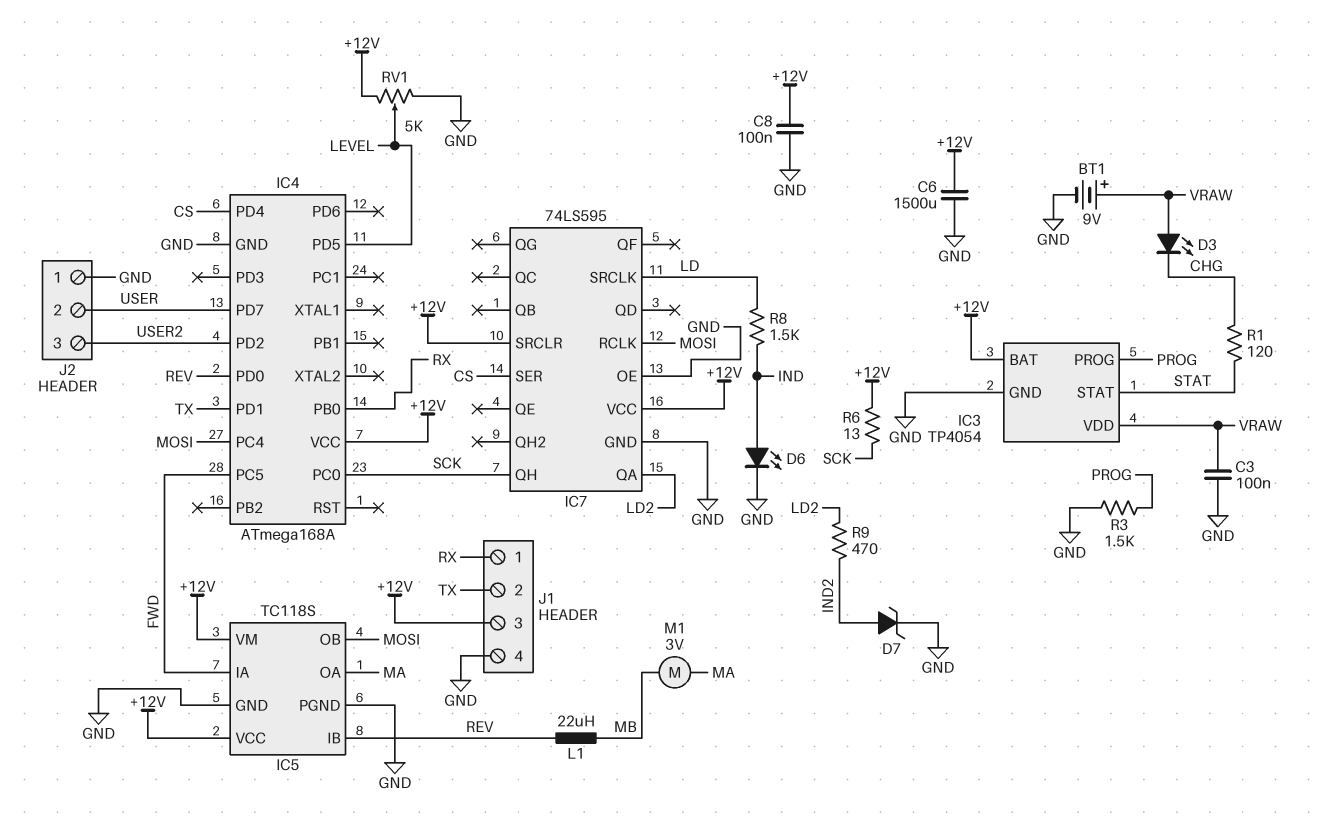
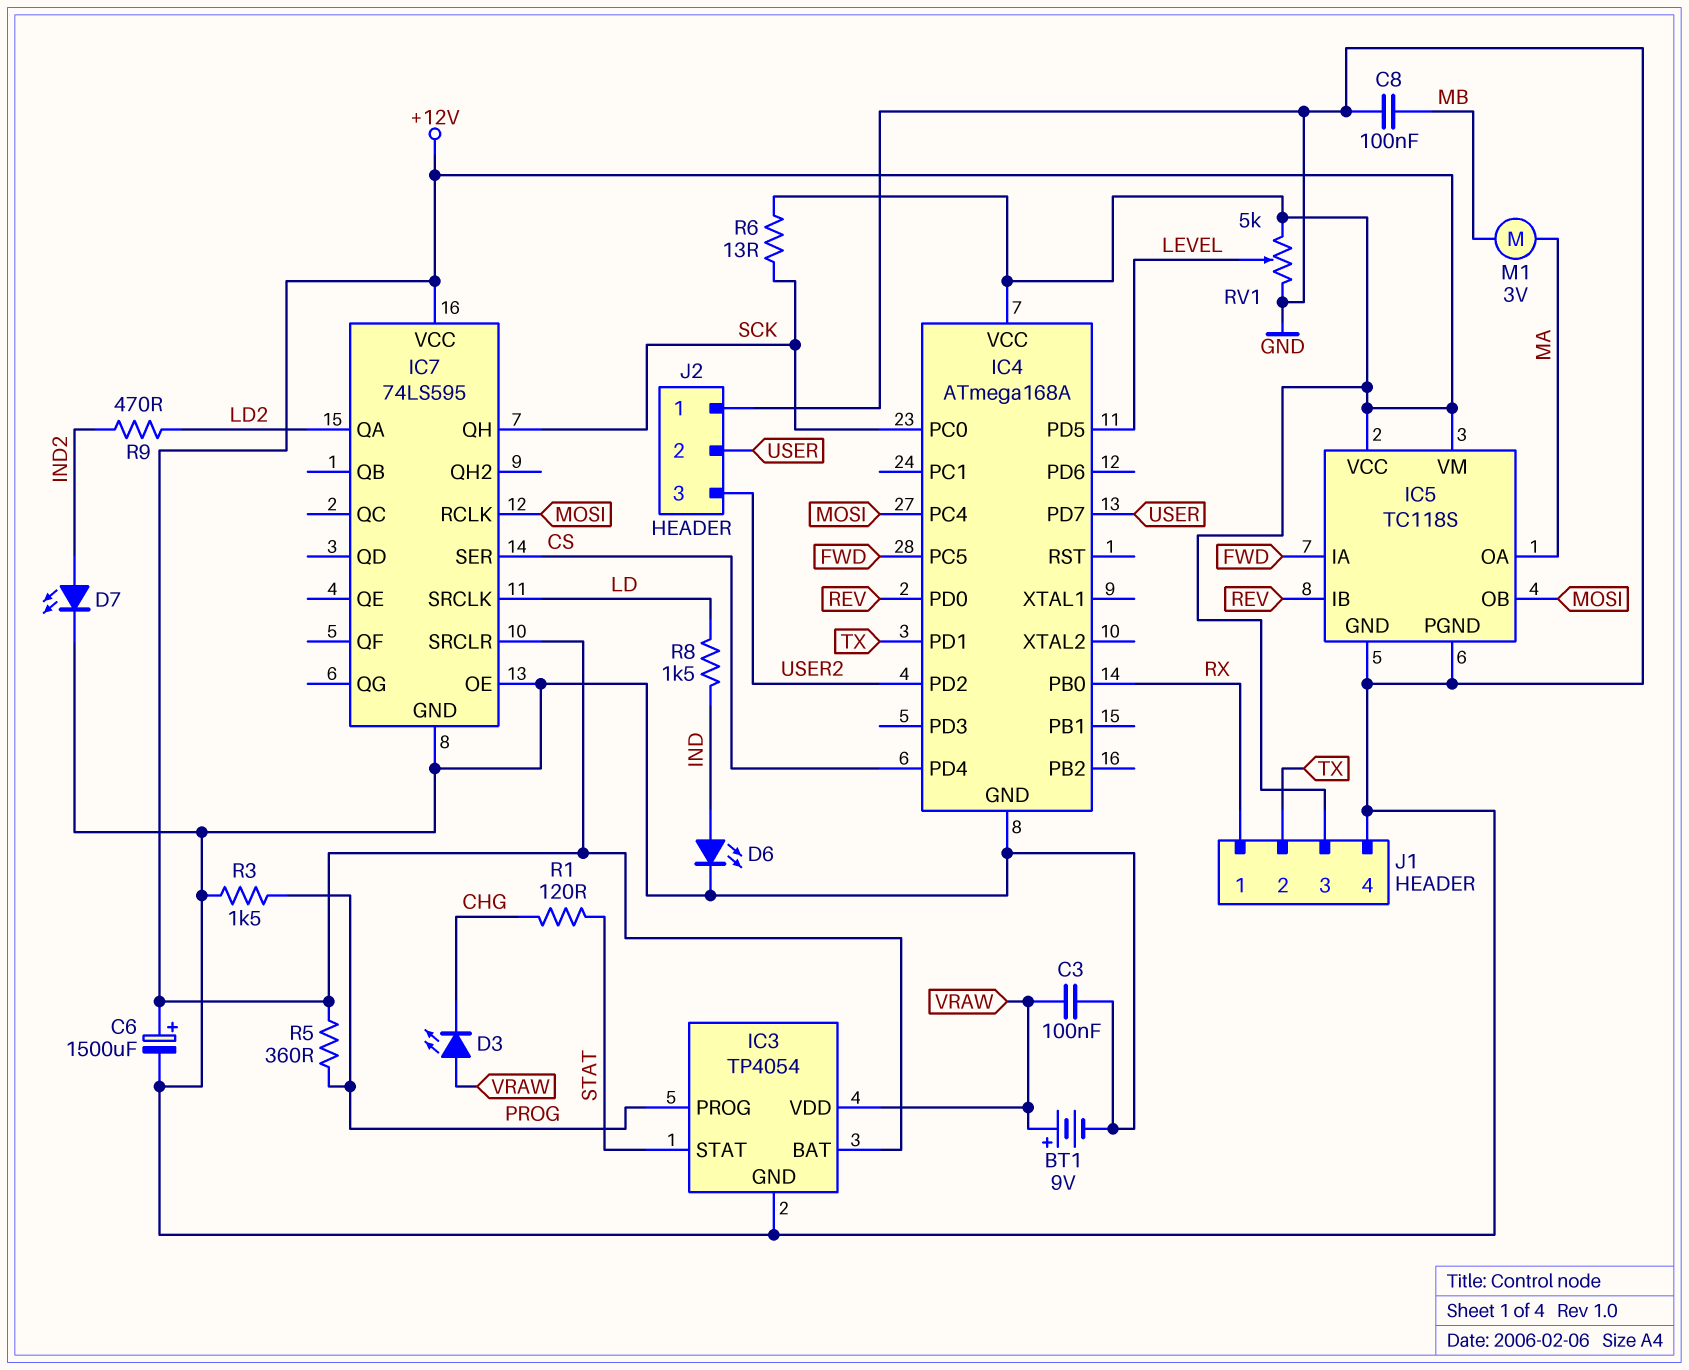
C6: 1500uF (+12V, GND) -> 1500uF (plus +12V, minus GND)
C8: 100nF (+12V, GND) -> 100nF (GND, MB)
D7: zener (A IND2, K GND) -> LED (A IND2, K GND)
L1: 22uH (MB, REV) -> none
R5: none -> 360 (+12V, PROG)

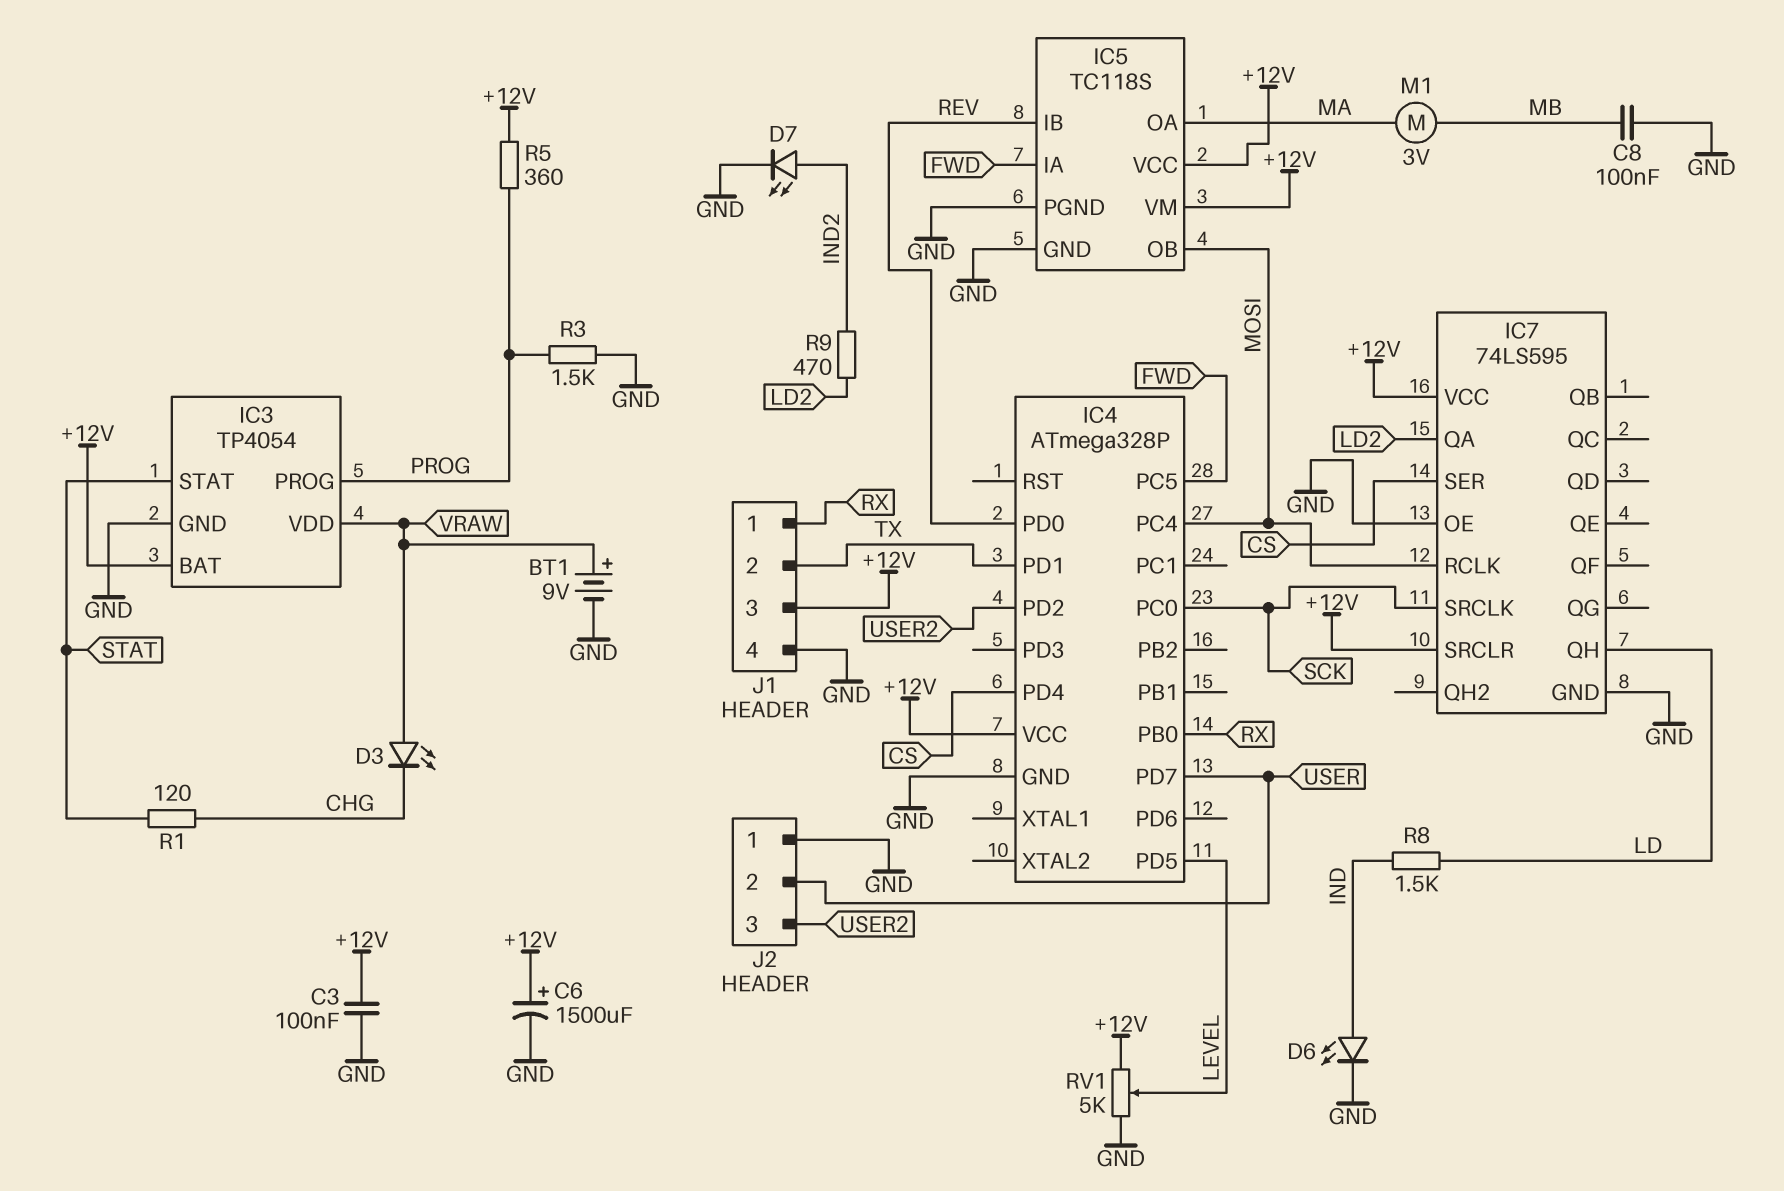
C3: 100nF (GND, VRAW) -> 100nF (+12V, GND)
IC4: ATmega168A -> ATmega328P
IC7 pin QH: SCK -> LD
IC7 pin SRCLK: LD -> SCK
R6: 13 (+12V, SCK) -> none

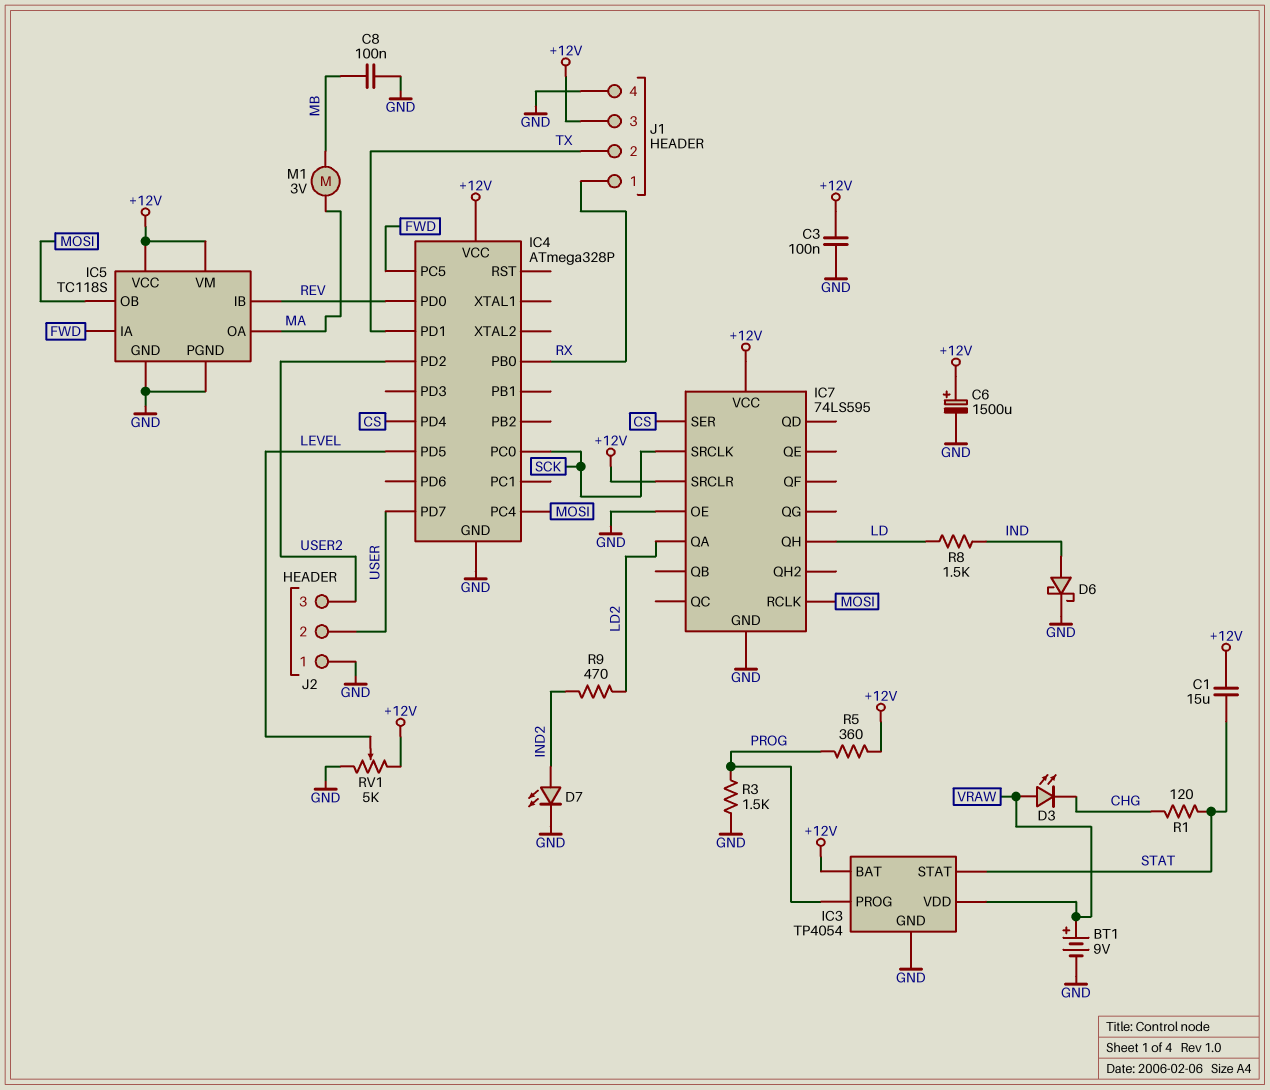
C1: none -> 15uF (+12V, STAT)
D6: LED (A IND, K GND) -> schottky (A IND, K GND)

